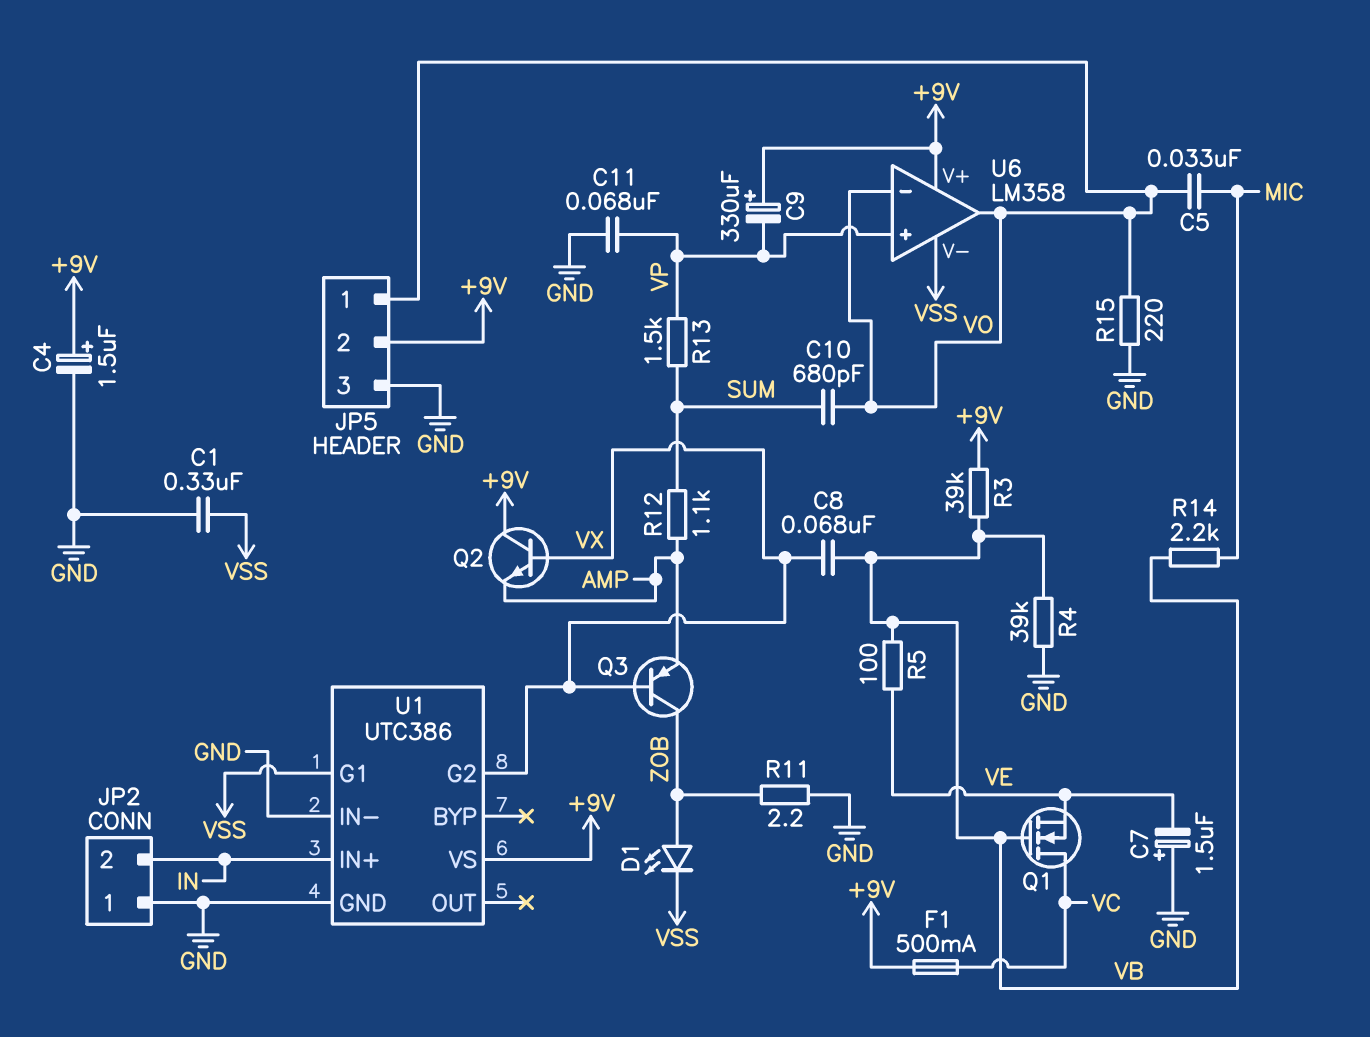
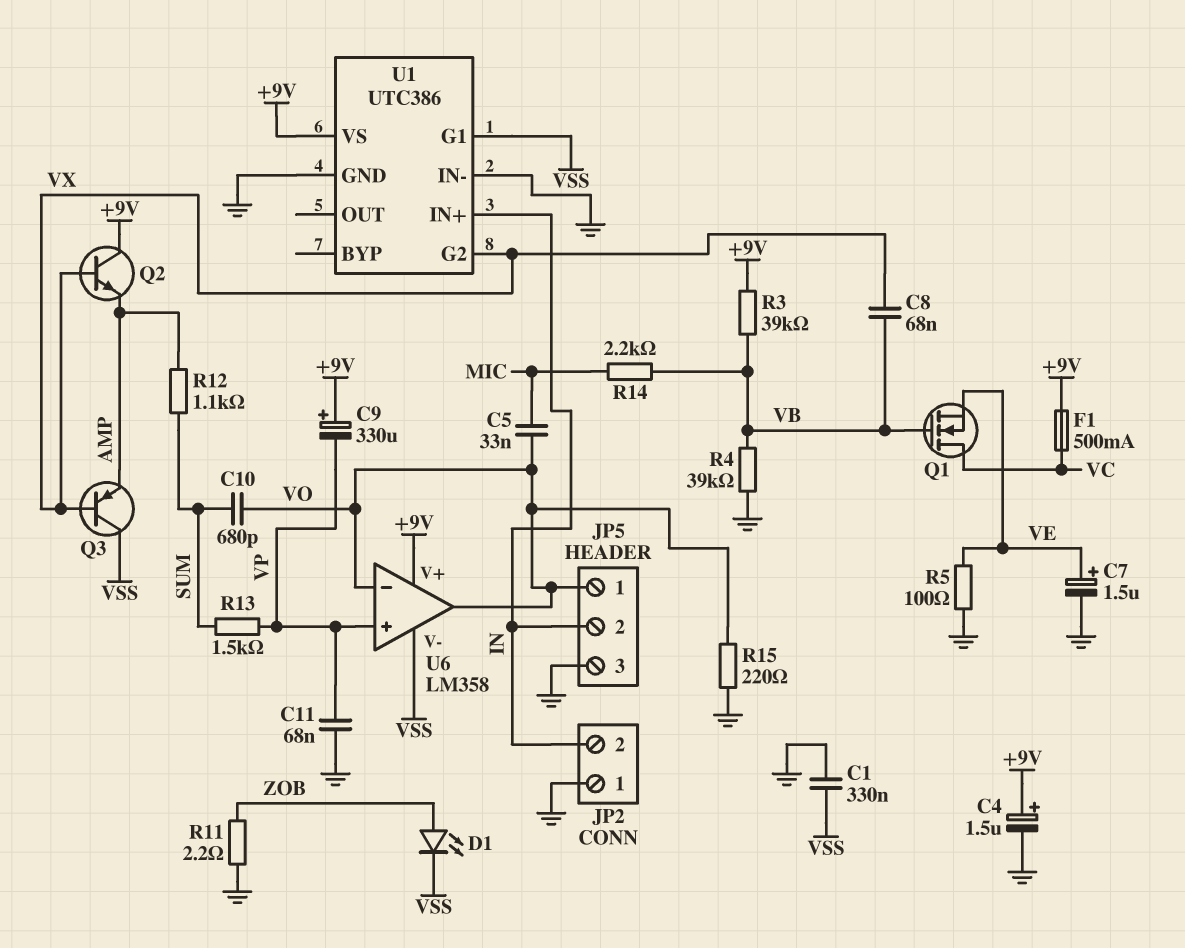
C7: 1.5uF (plus GND, minus VE) -> 1.5uF (plus VE, minus GND)
JP5 pin 2: +9V -> IN
Q3: PNP (B VX, C ZOB, E AMP) -> PNP (B VX, C VSS, E AMP)
R5: 100 (VB, VE) -> 100 (GND, VE)

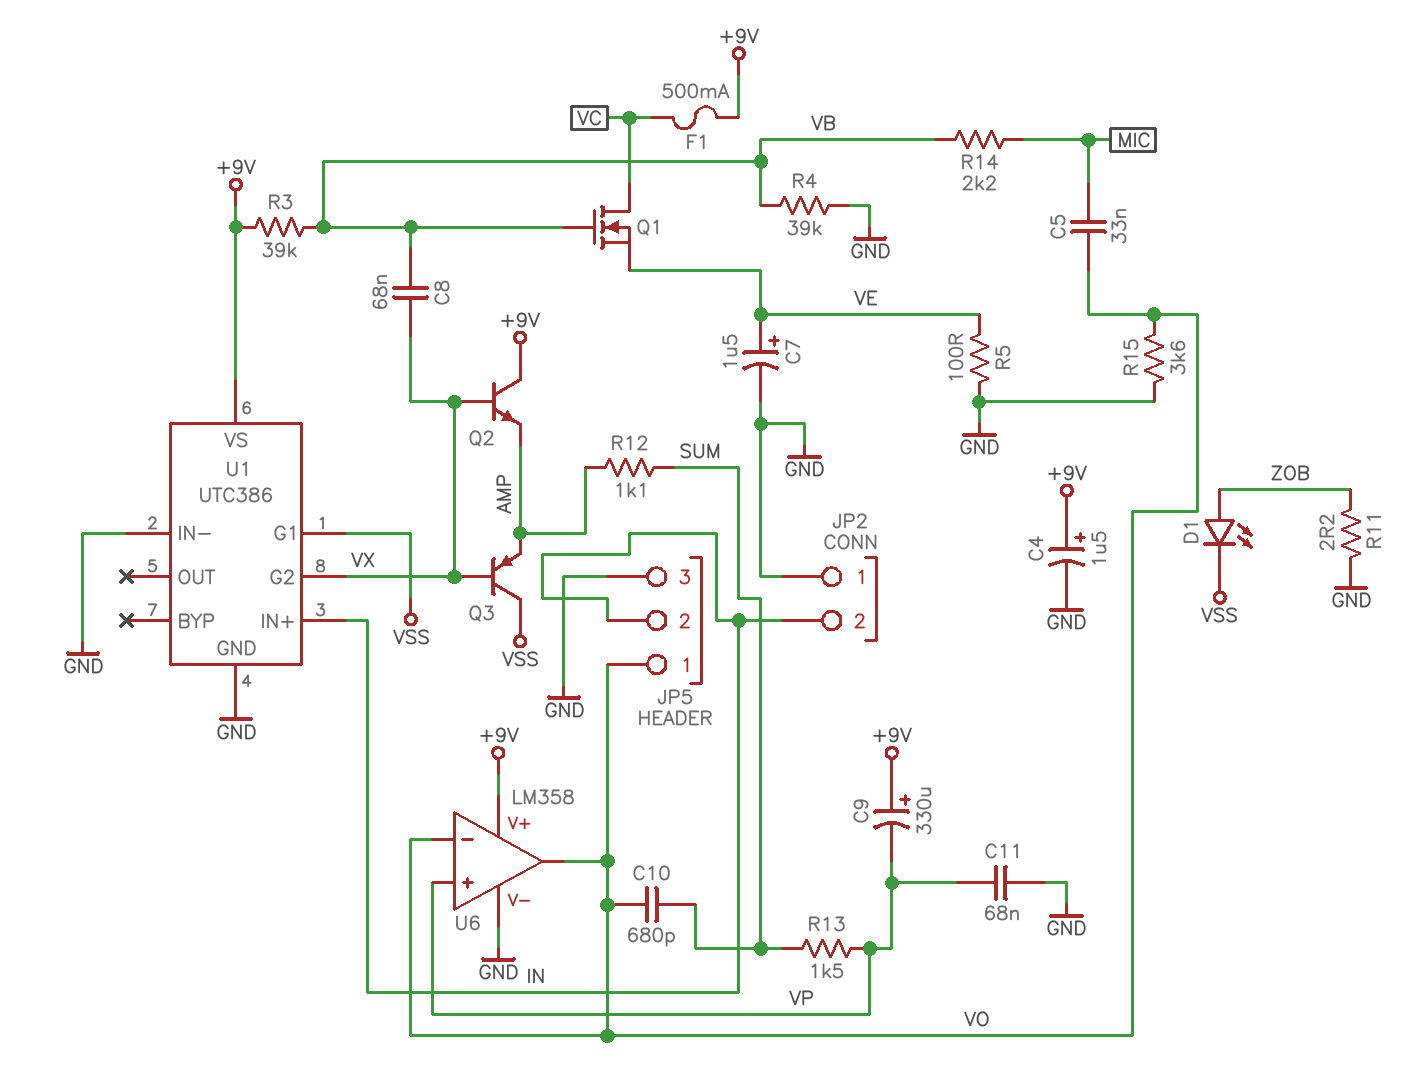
C1: 330nF (GND, VSS) -> none
R15: 220 (GND, VO) -> 3.6k (GND, VO)
U6 pin V-: VSS -> GND

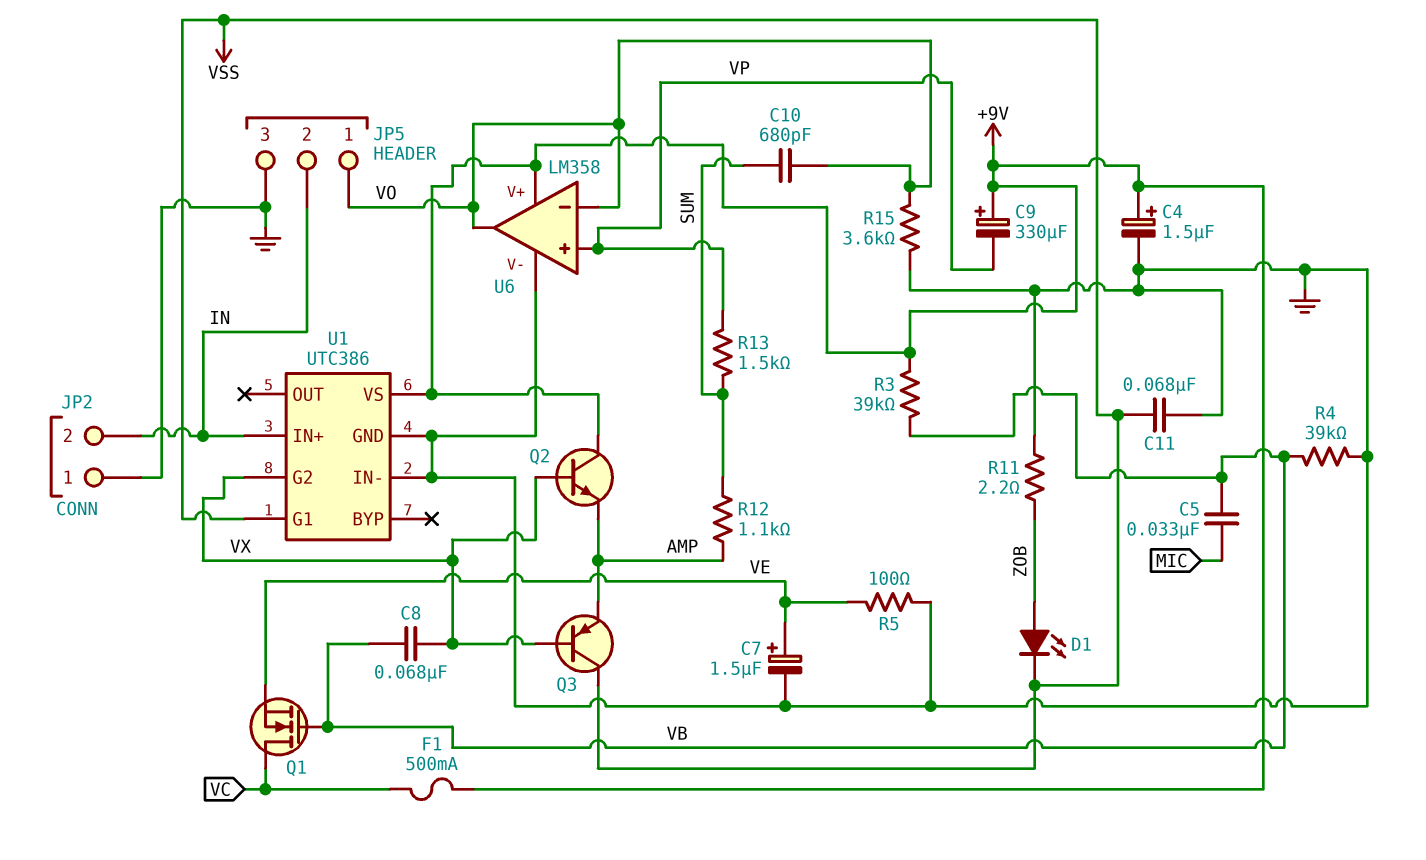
C5: 33nF (MIC, VO) -> 33nF (MIC, VB)
C11: 68nF (GND, VP) -> 68nF (GND, VSS)
R14: 2.2k (MIC, VB) -> none

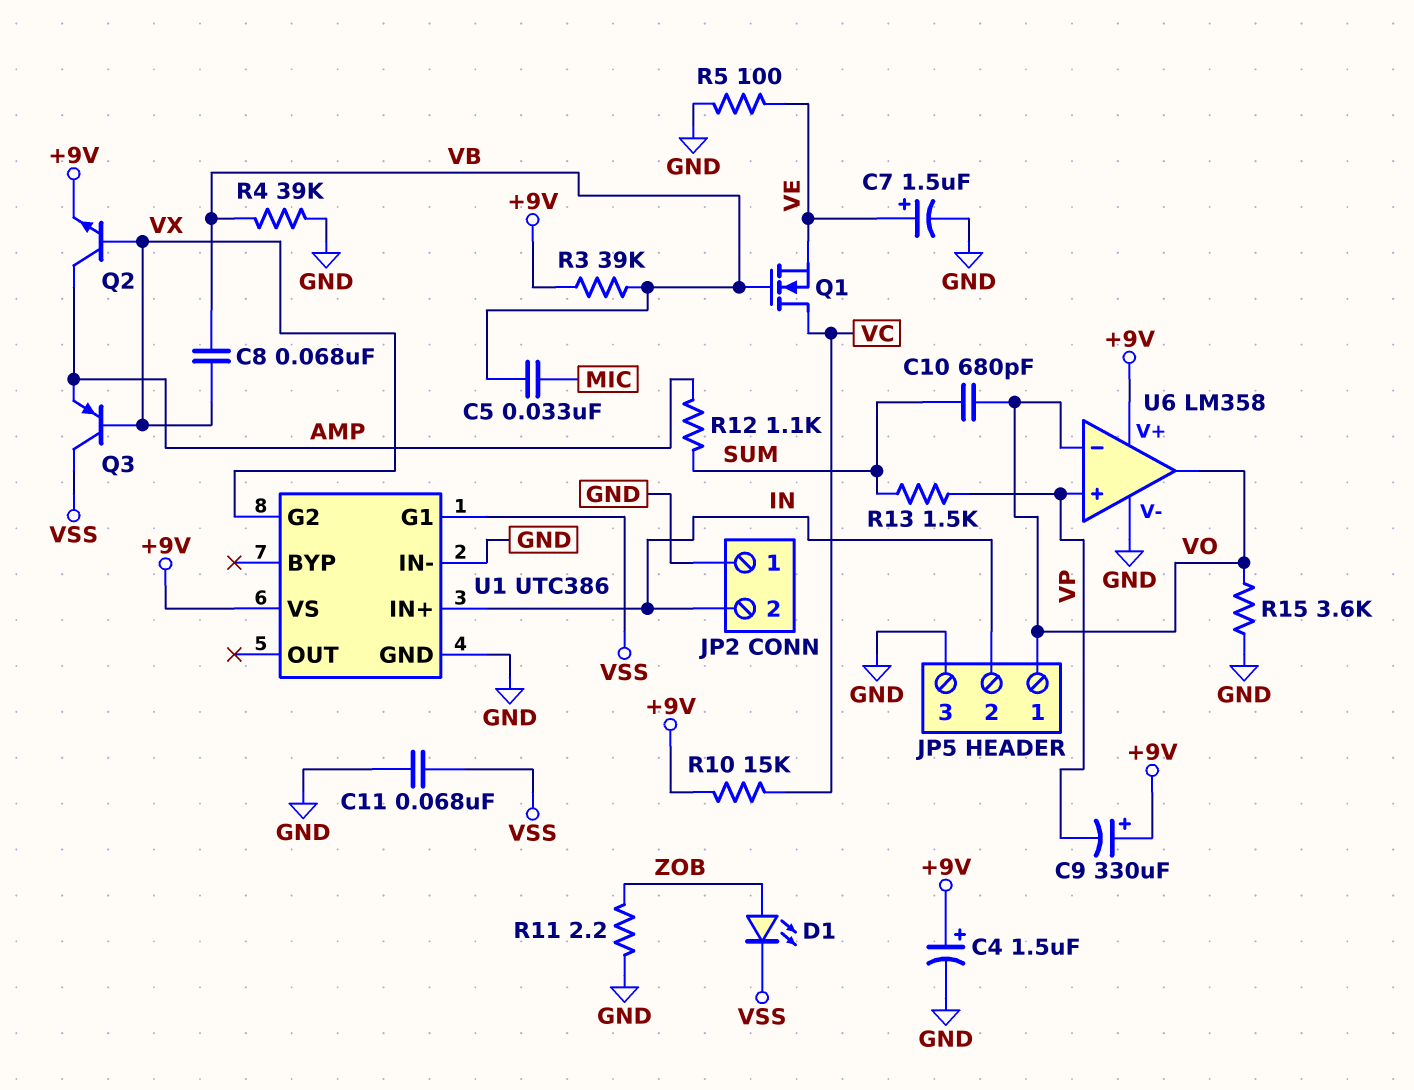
F1: 500mA (+9V, VC) -> none
Q2: NPN (B VX, C +9V, E AMP) -> NPN (B VX, C AMP, E +9V)
R10: none -> 15k (+9V, VC)

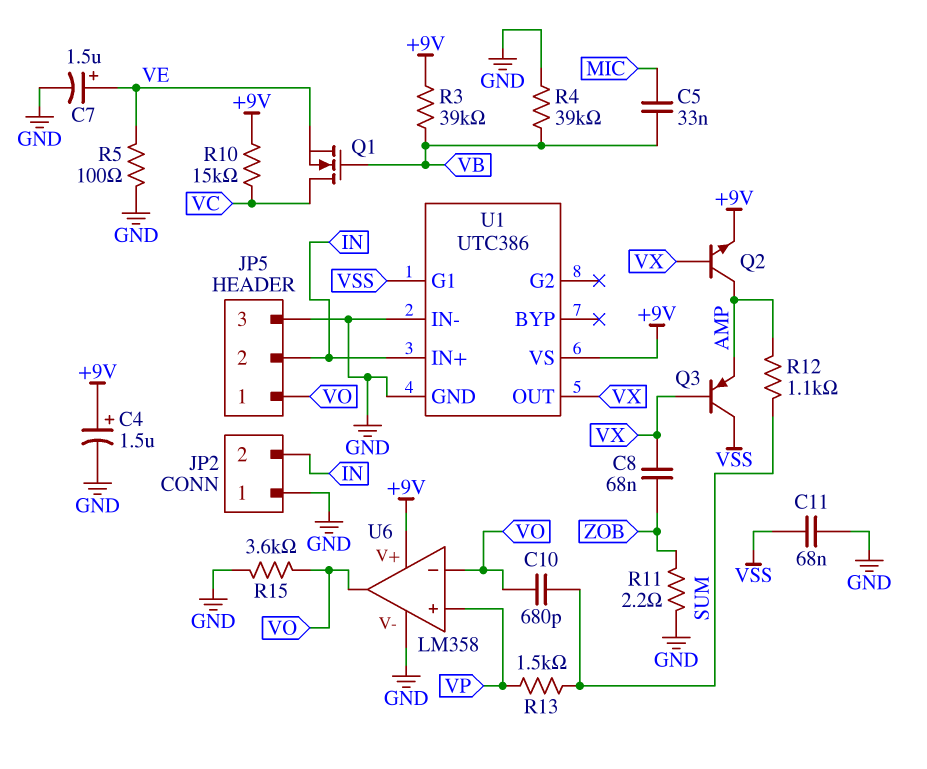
C8: 68nF (VB, VX) -> 68nF (VX, ZOB)
C9: 330uF (plus +9V, minus VP) -> none
D1: LED (A ZOB, K VSS) -> none
U1 pin G2: VX -> none
U1 pin OUT: none -> VX

